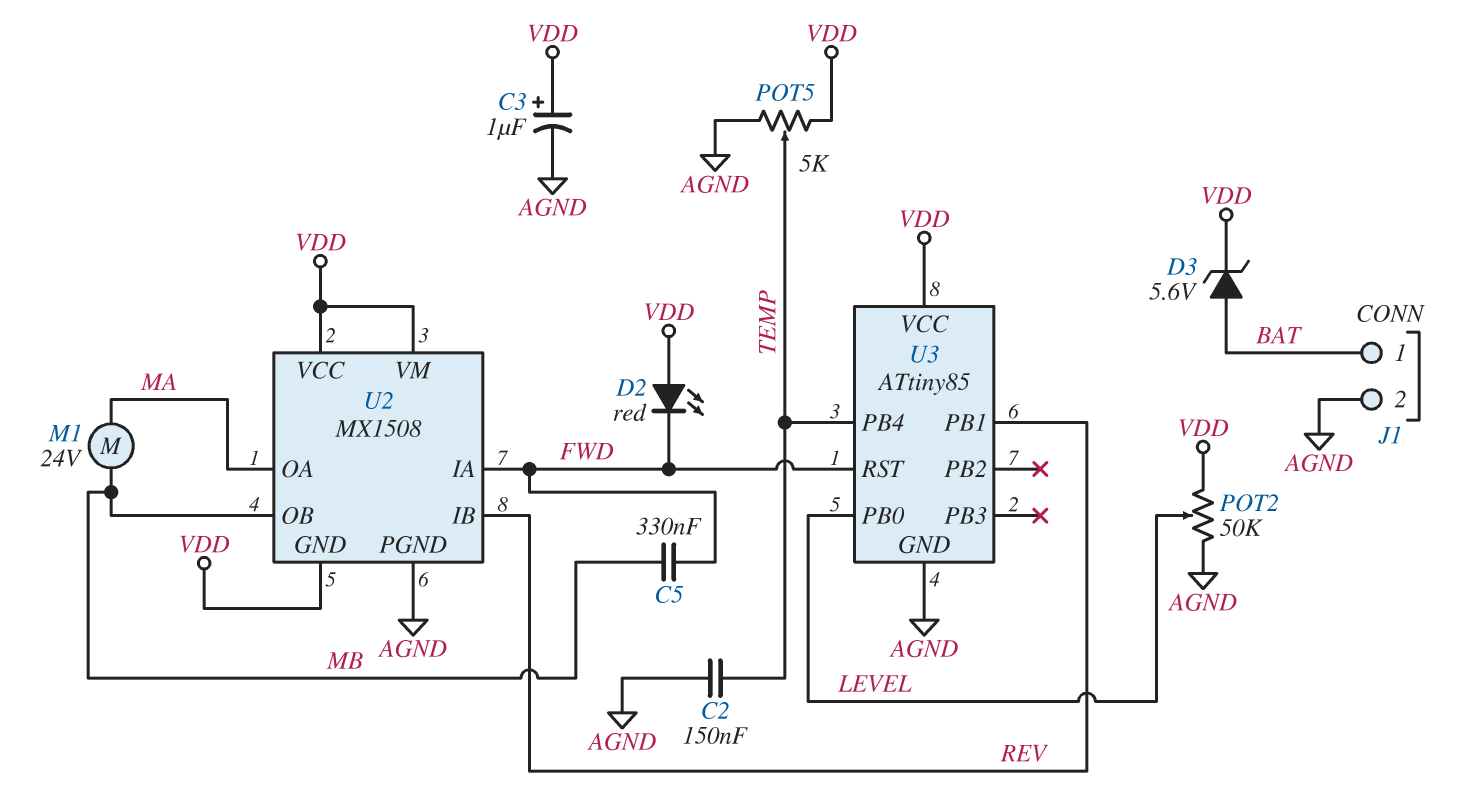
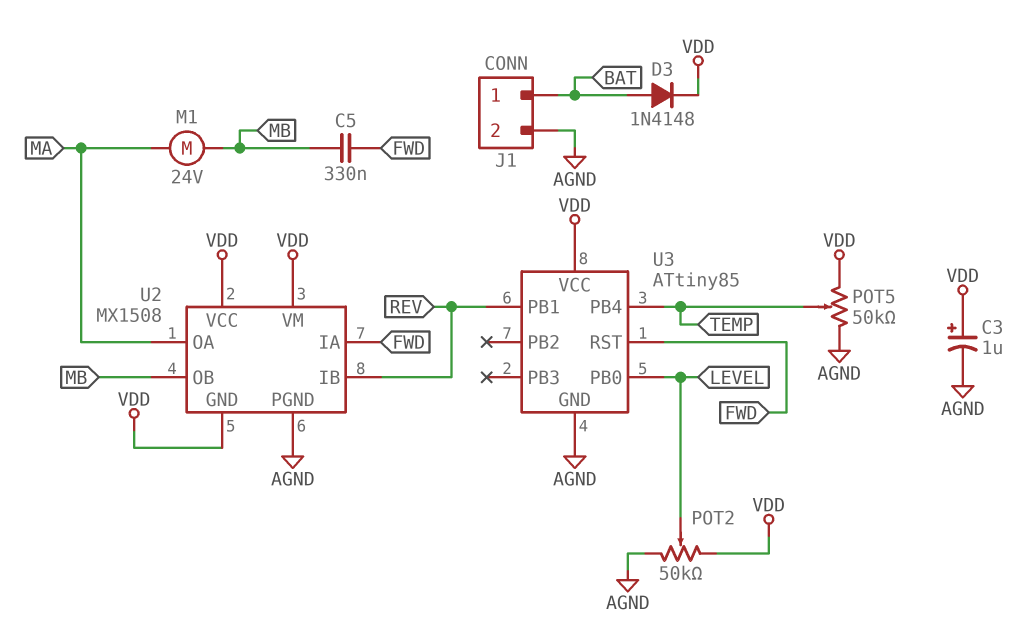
C2: 150nF (AGND, TEMP) -> none
D2: LED red (A VDD, K FWD) -> none
D3: zener 5.6V (A BAT, K VDD) -> diode 1N4148 (A BAT, K VDD)
POT5: 5k (AGND, VDD, wiper TEMP) -> 50k (AGND, VDD, wiper TEMP)

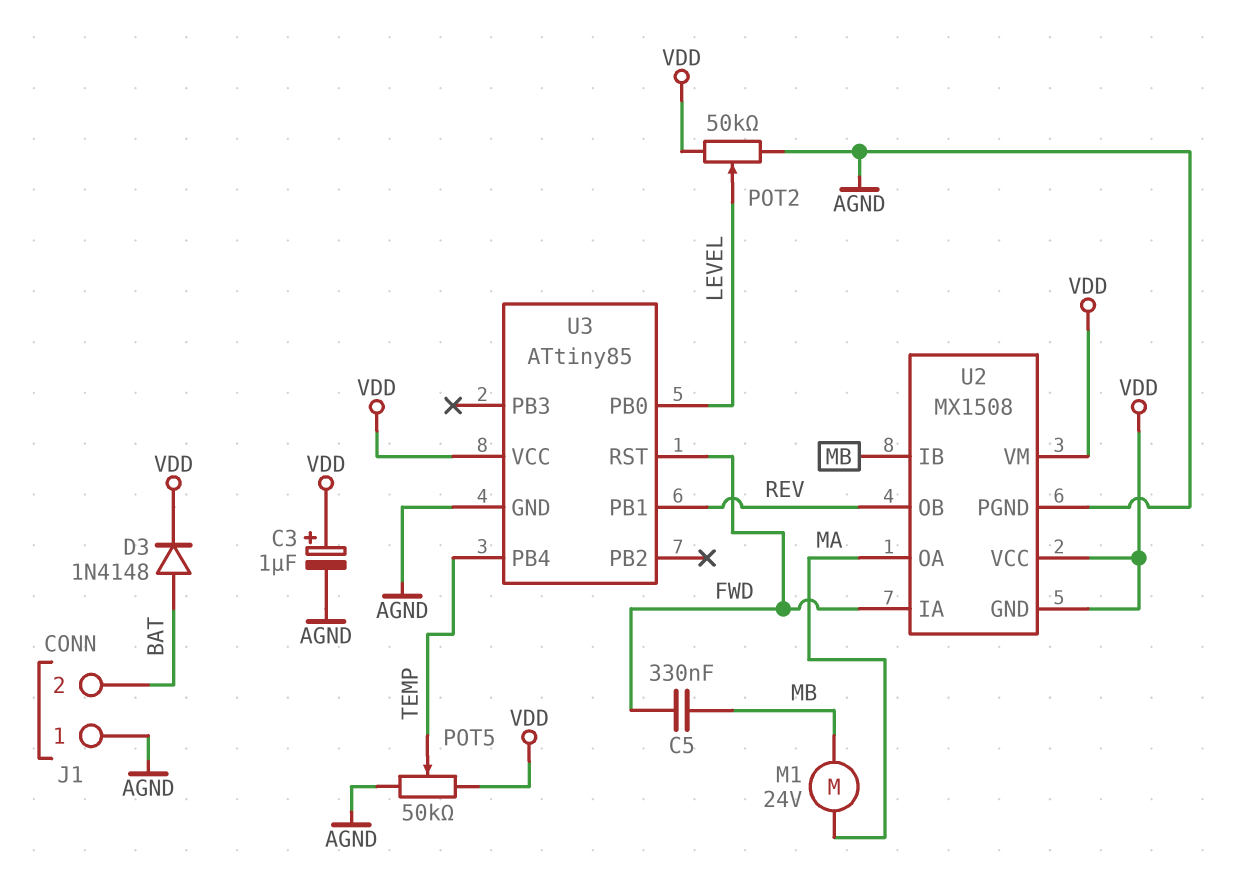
J1 pin 1: BAT -> AGND
J1 pin 2: AGND -> BAT
U2 pin IB: REV -> MB
U2 pin OB: MB -> REV

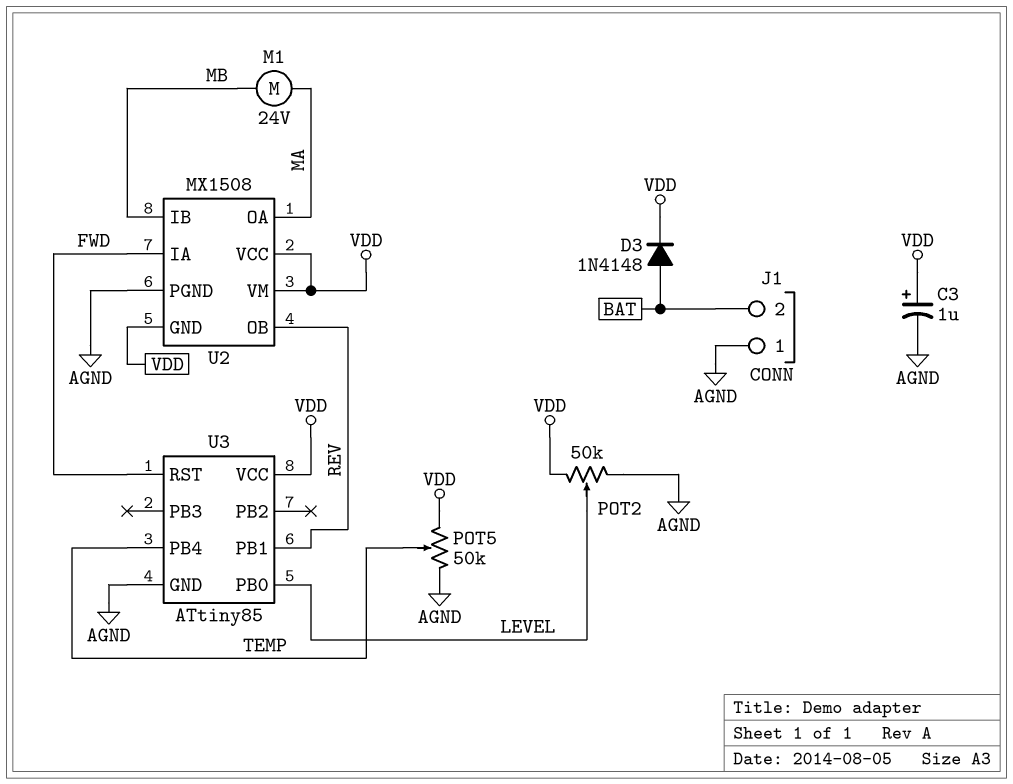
C5: 330nF (FWD, MB) -> none

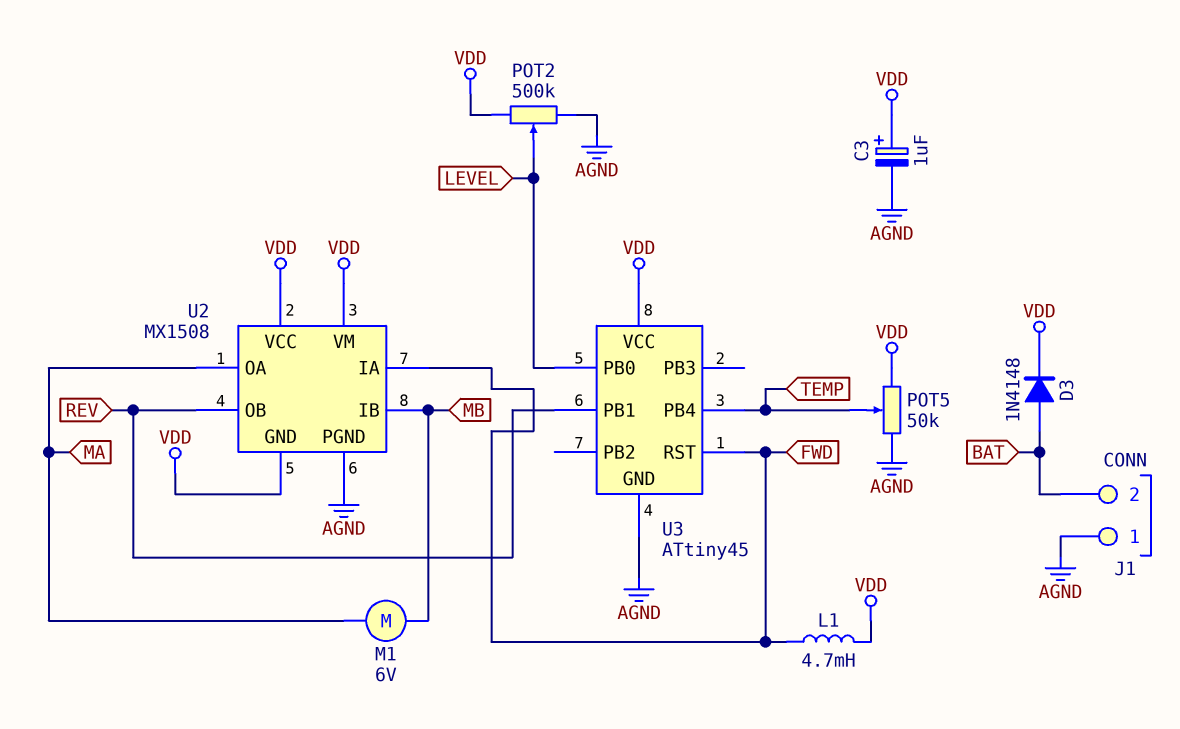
L1: none -> 4.7mH (FWD, VDD)
M1: motor 24V (MA, MB) -> motor 6V (MA, MB)
POT2: 50k (AGND, VDD, wiper LEVEL) -> 500k (AGND, VDD, wiper LEVEL)
U3: ATtiny85 -> ATtiny45

